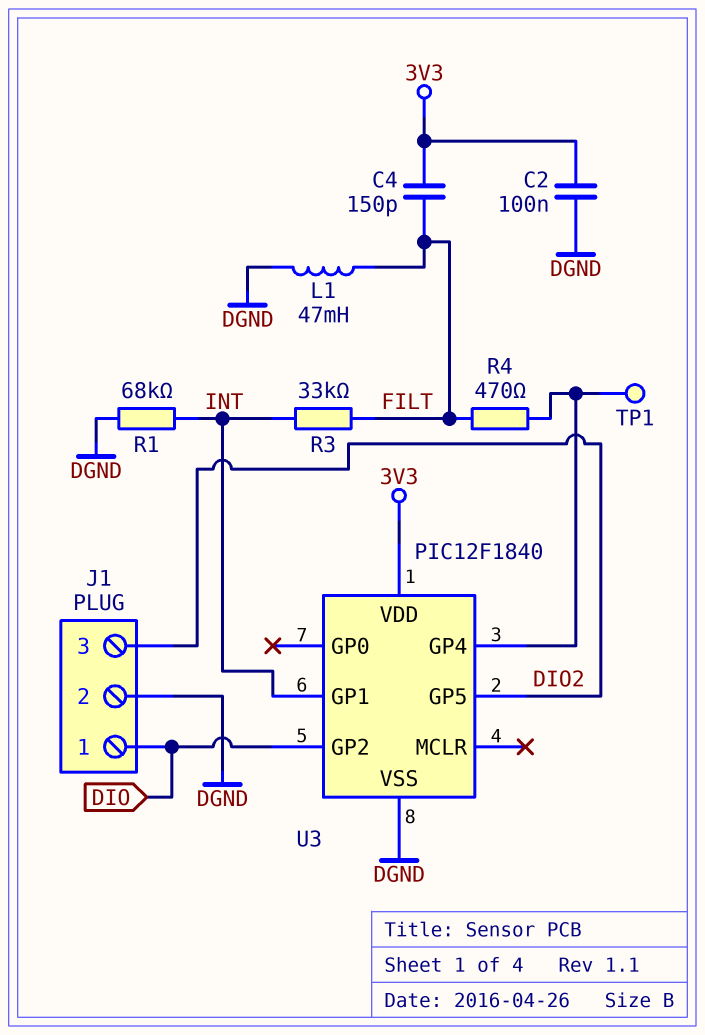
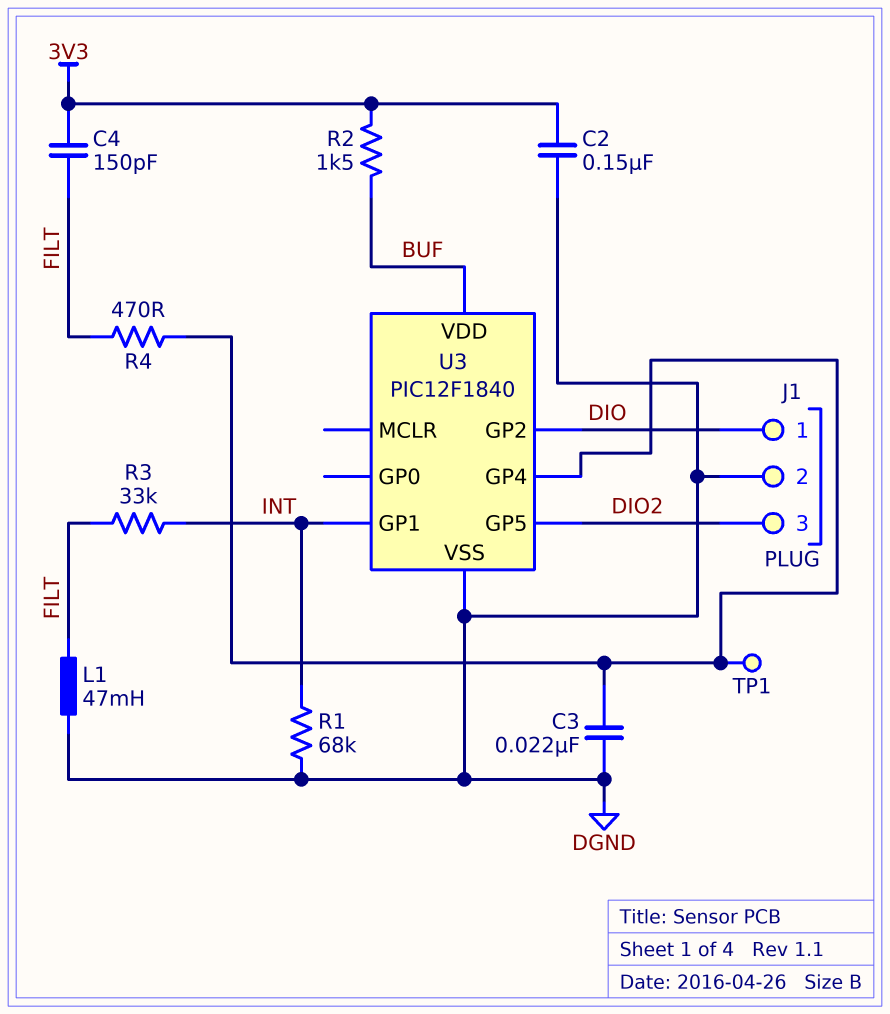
C2: 100nF (3V3, DGND) -> 150nF (3V3, DGND)
C3: none -> 22nF (DGND, U3/GP4)
R2: none -> 1.5k (3V3, BUF)
U3 pin VDD: 3V3 -> BUF

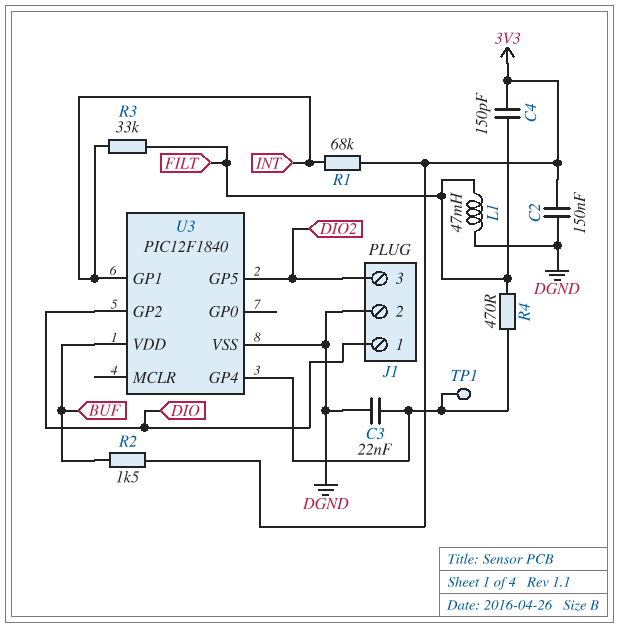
R1: 68k (DGND, INT) -> 68k (3V3, INT)

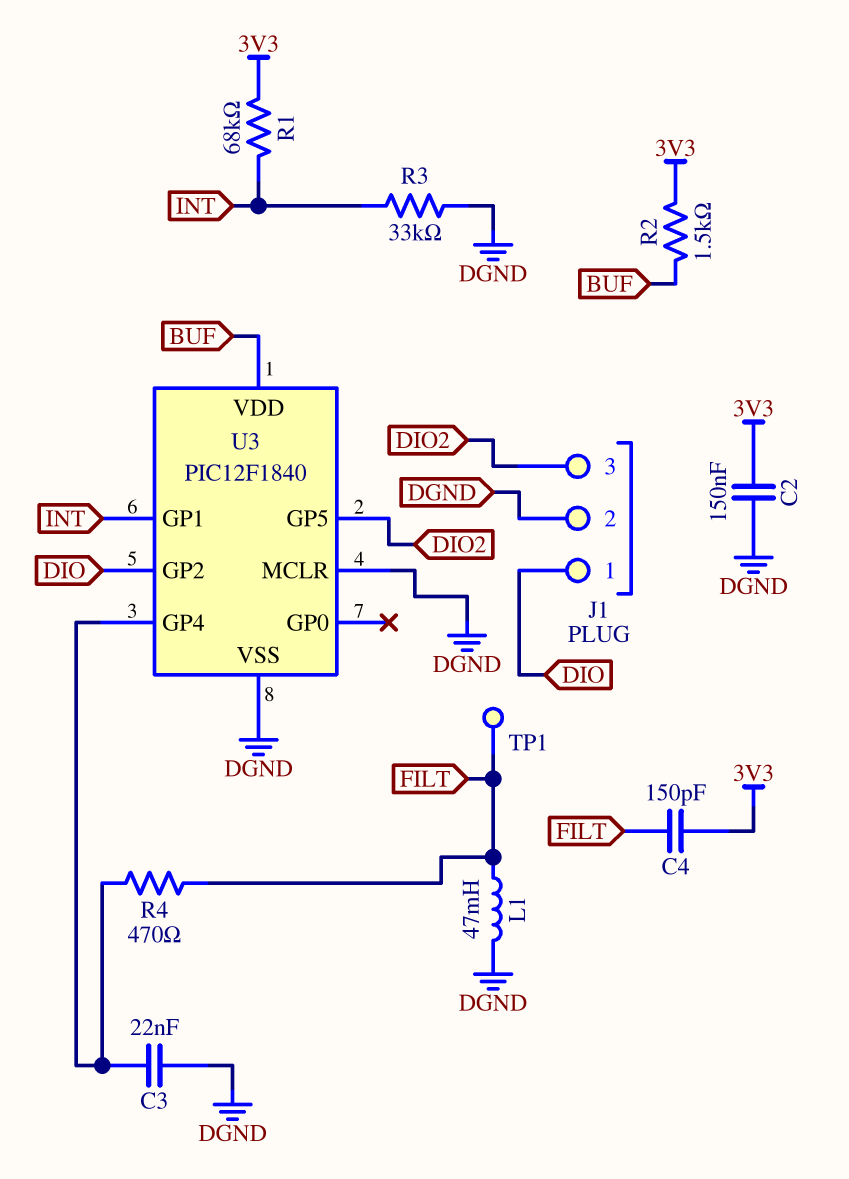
R3: 33k (FILT, INT) -> 33k (DGND, INT)
TP1: test point (U3/GP4) -> test point (FILT)
U3 pin MCLR: none -> DGND

